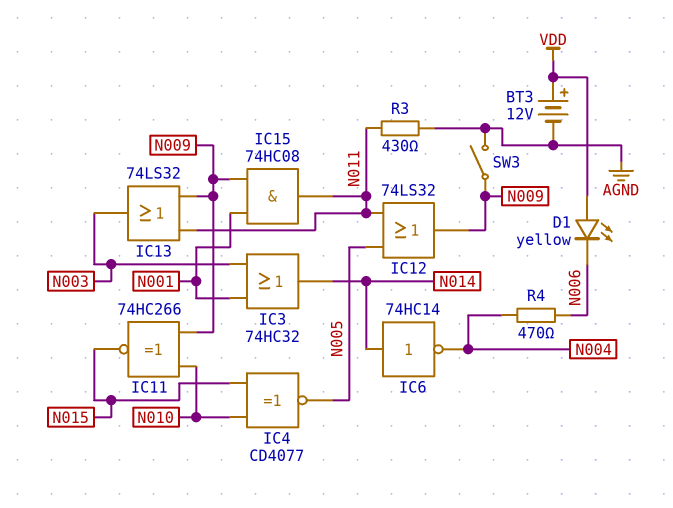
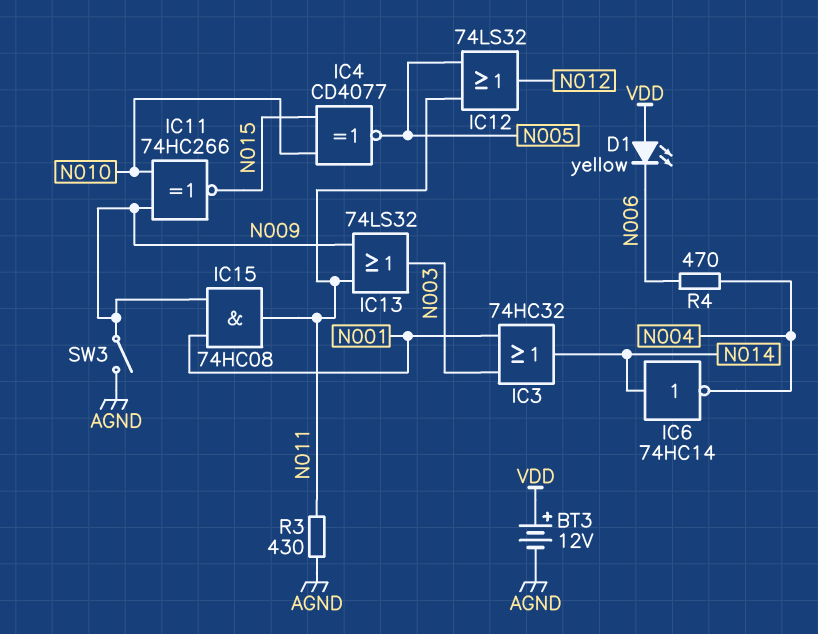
IC12: OR 74LS32 (in N005, in N011, out N009) -> OR 74LS32 (in N005, in N011, out N012)

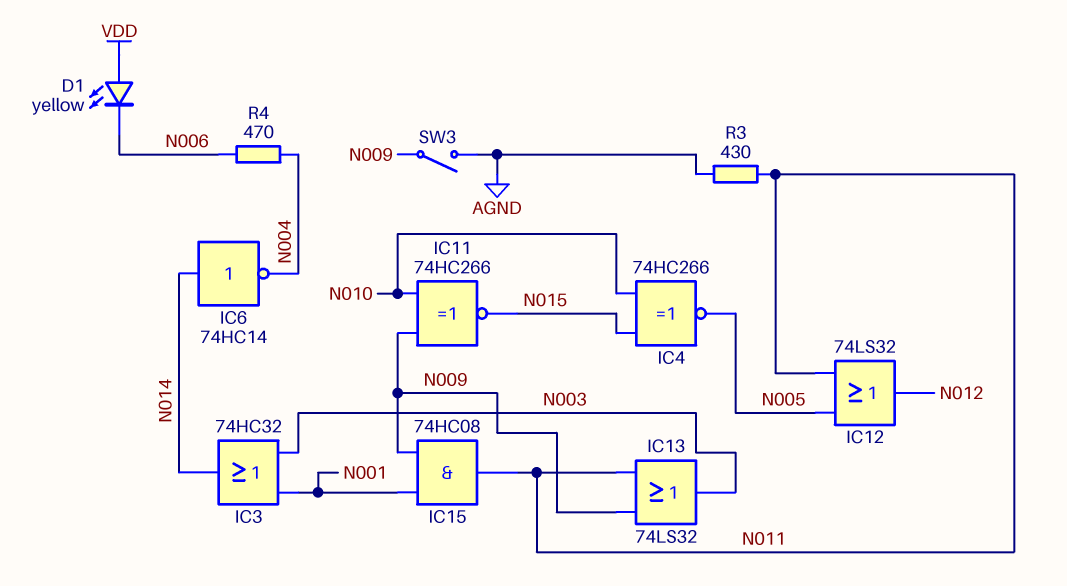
BT3: 12V (plus VDD, minus AGND) -> none
IC4: XNOR CD4077 (in N010, in N015, out N005) -> XNOR 74HC266 (in N010, in N015, out N005)

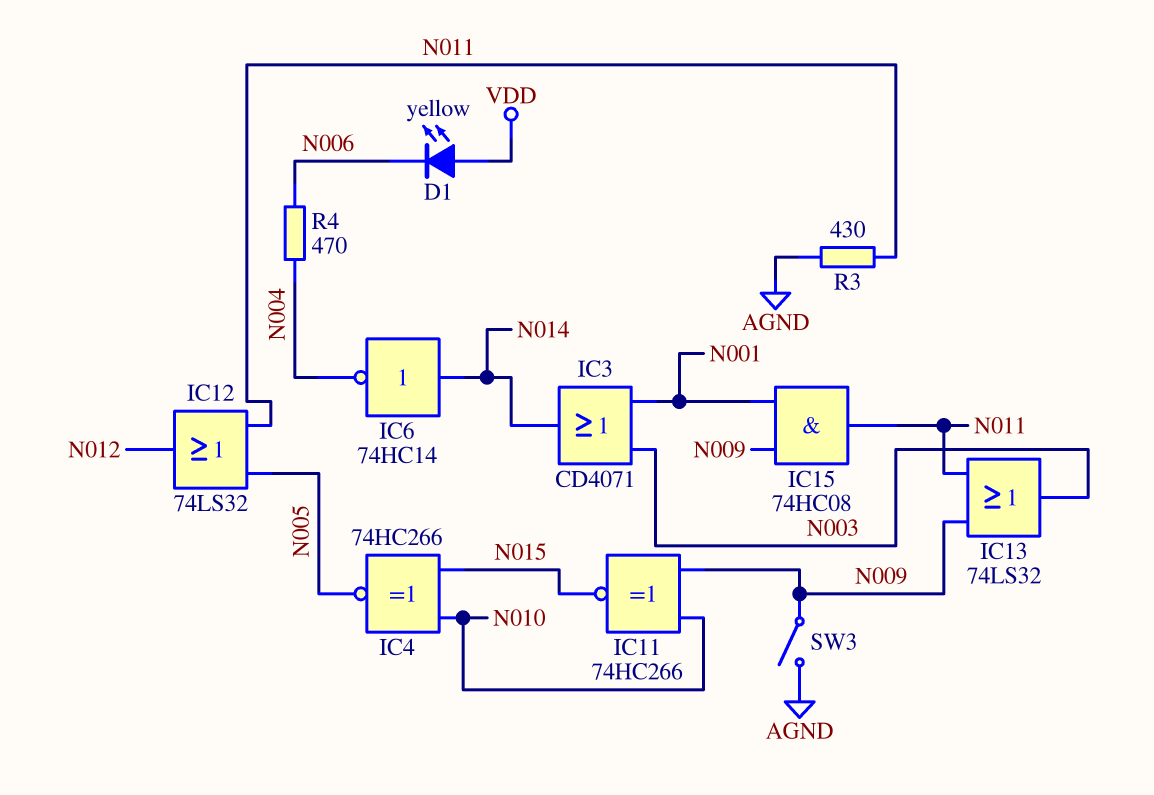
IC3: OR 74HC32 (in N001, in N003, out N014) -> OR CD4071 (in N001, in N003, out N014)

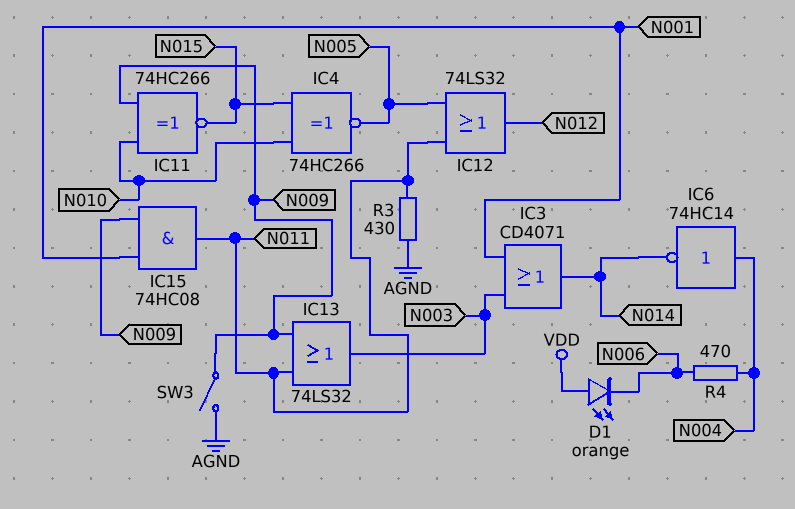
D1: LED yellow (A VDD, K N006) -> LED orange (A VDD, K N006)
IC6: NOT 74HC14 (in N014, out N004) -> NOT 74HC14 (in N004, out N014)

